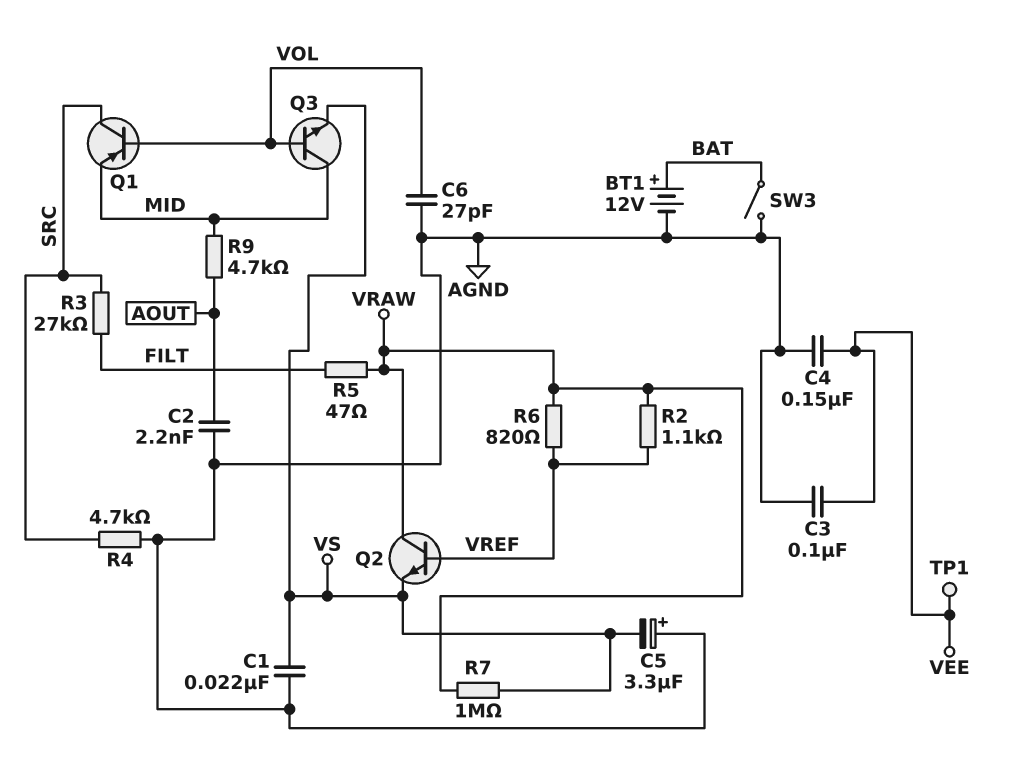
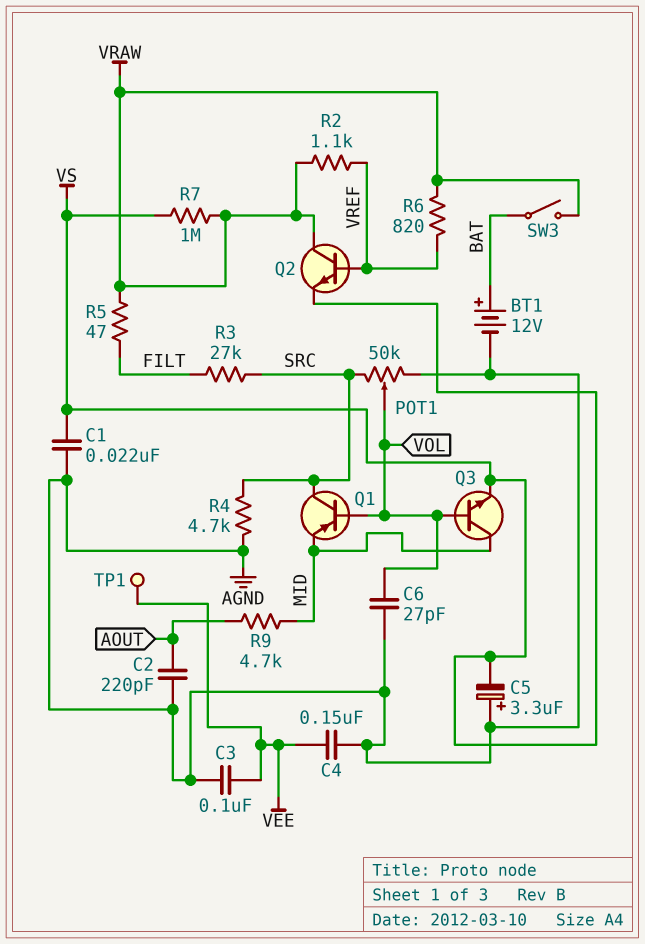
C2: 2.2nF (AGND, AOUT) -> 220pF (AGND, AOUT)
POT1: none -> 50k (AGND, SRC, wiper VOL)
SW3: switch (AGND, BAT) -> switch (BAT, VRAW)

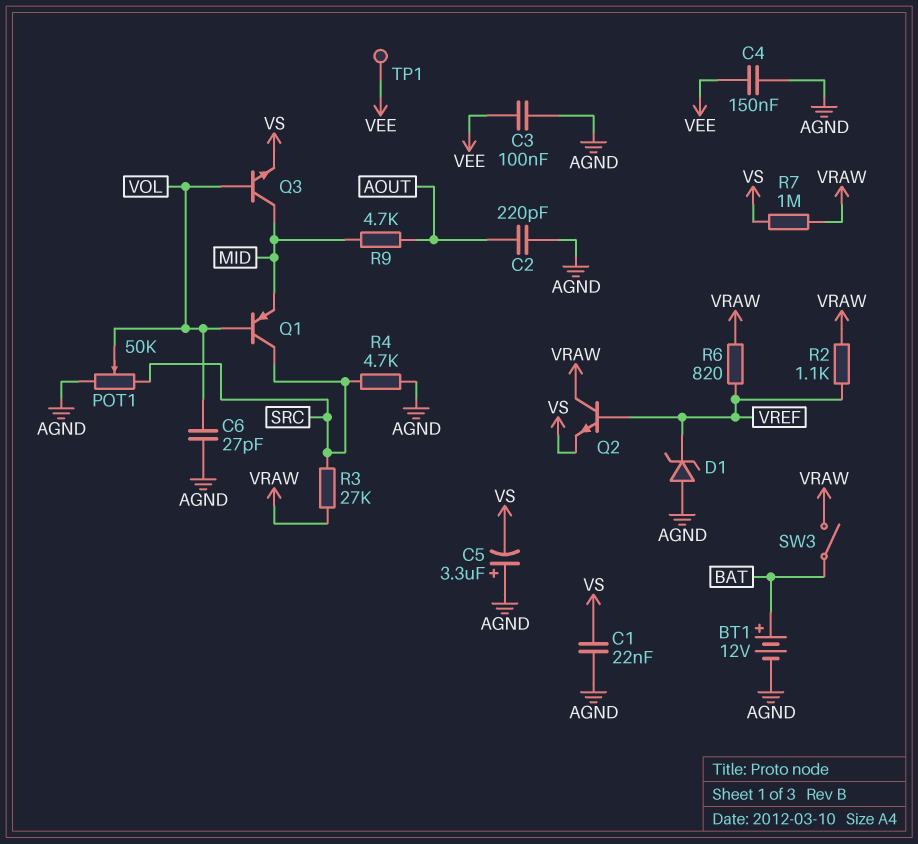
D1: none -> zener (A AGND, K VREF)
R3: 27k (FILT, SRC) -> 27k (SRC, VRAW)
R5: 47 (FILT, VRAW) -> none

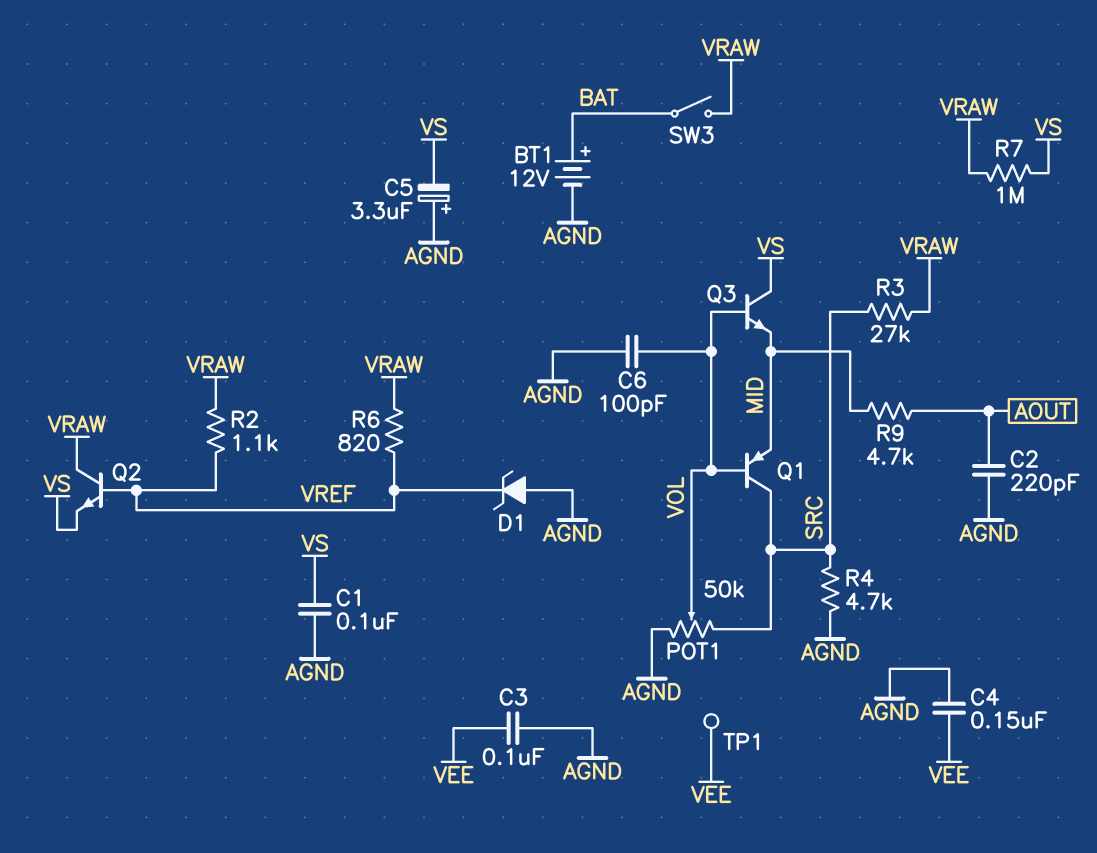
C1: 22nF (AGND, VS) -> 100nF (AGND, VS)
C6: 27pF (AGND, VOL) -> 100pF (AGND, VOL)
Q3: NPN (B VOL, C MID, E VS) -> NPN (B VOL, C VS, E MID)

